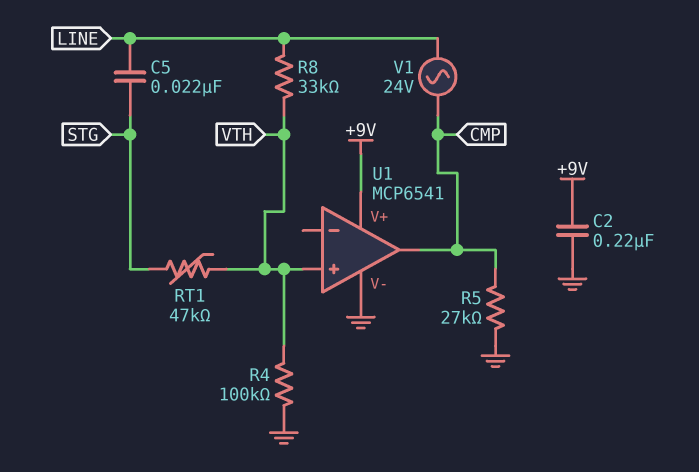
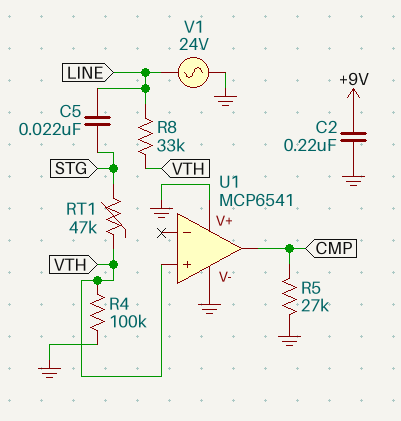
U1 pin V+: +9V -> GND
V1: AC 24V (CMP, LINE) -> AC 24V (GND, LINE)

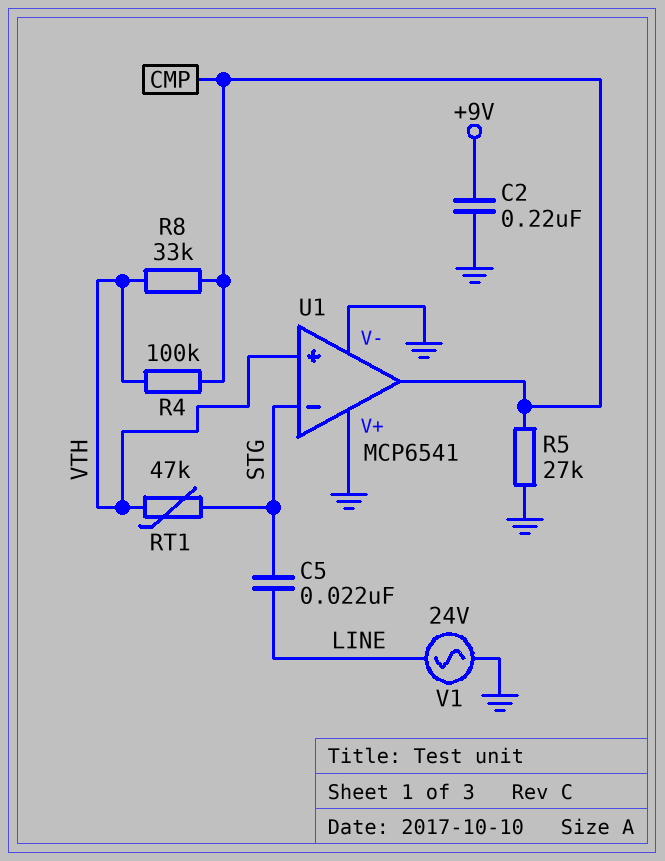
R4: 100k (GND, VTH) -> 100k (CMP, VTH)
R8: 33k (LINE, VTH) -> 33k (CMP, VTH)
U1 pin in-: none -> STG

